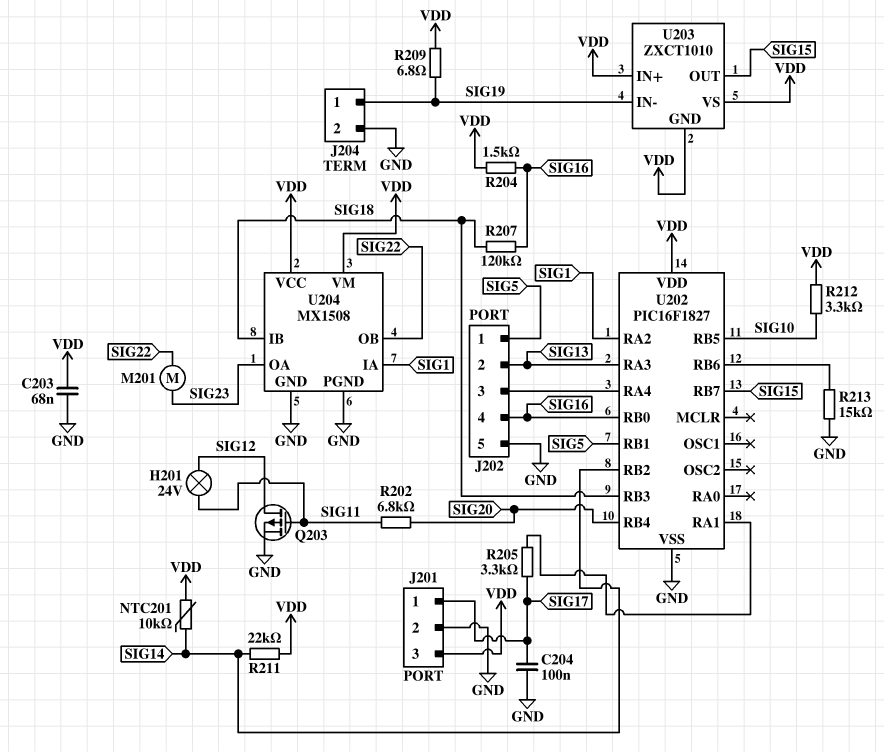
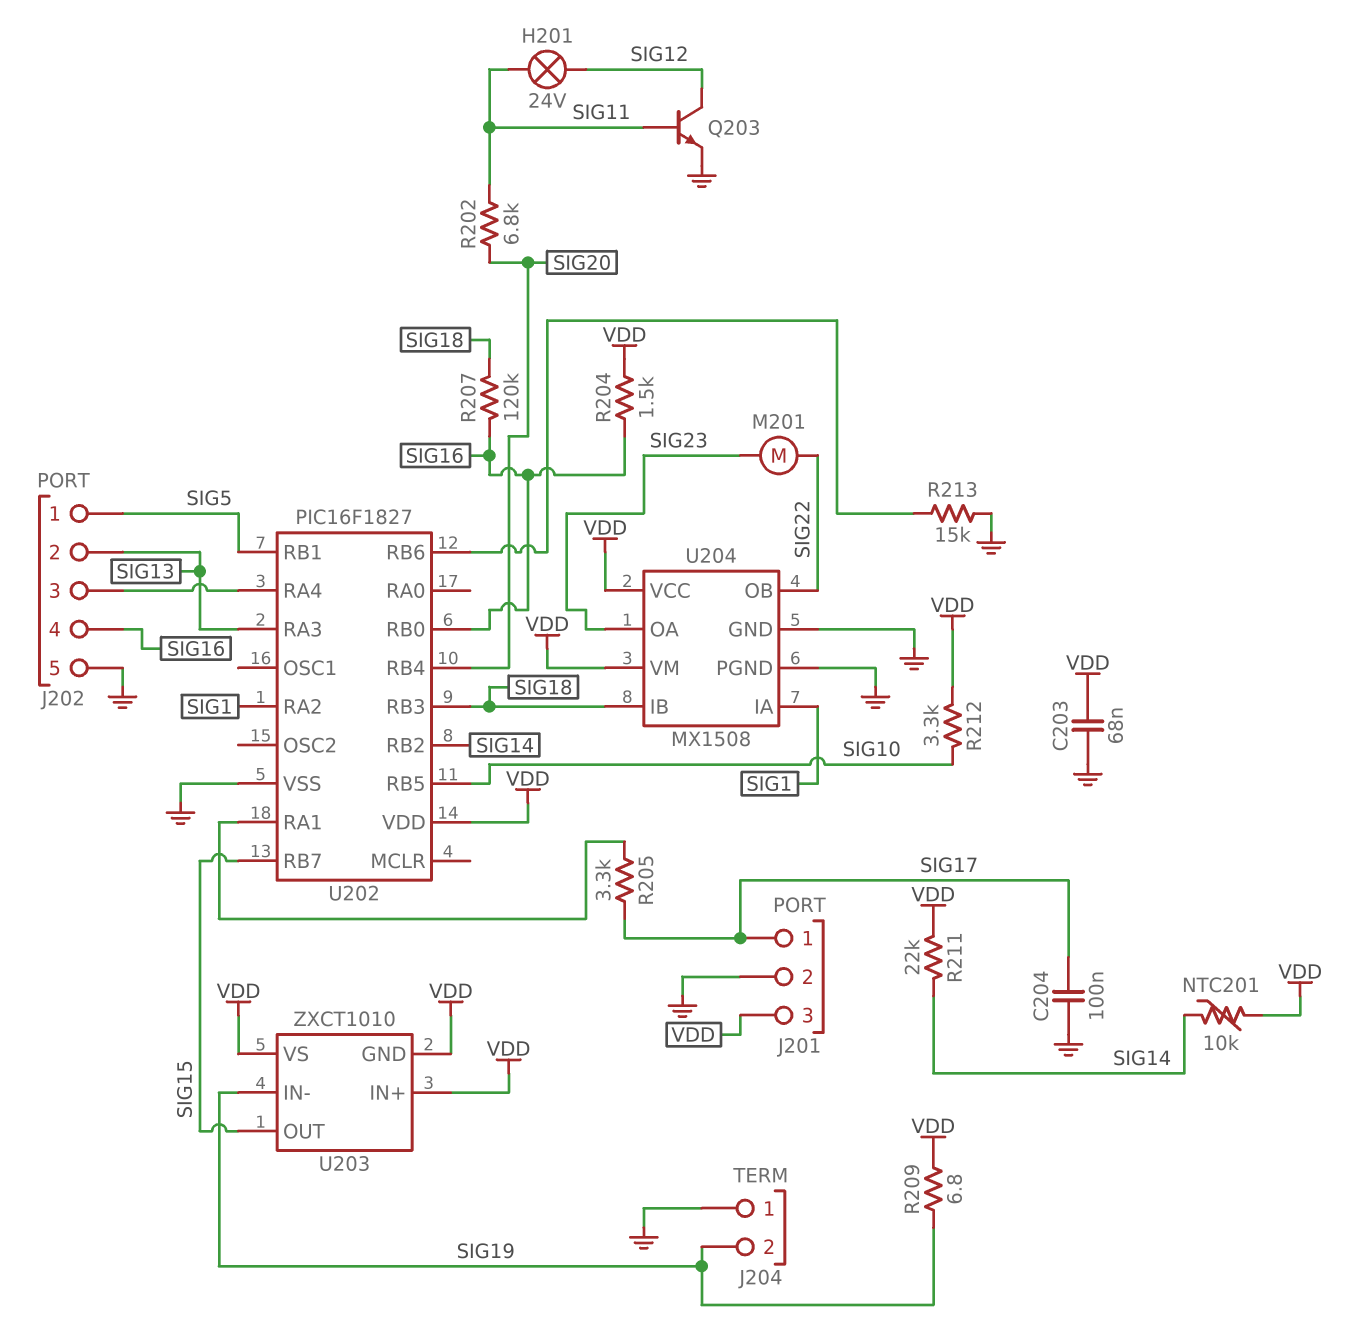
J204 pin 1: SIG19 -> GND
J204 pin 2: GND -> SIG19
Q203: PMOS (G SIG11, D SIG12, S GND) -> NPN (B SIG11, C SIG12, E GND)

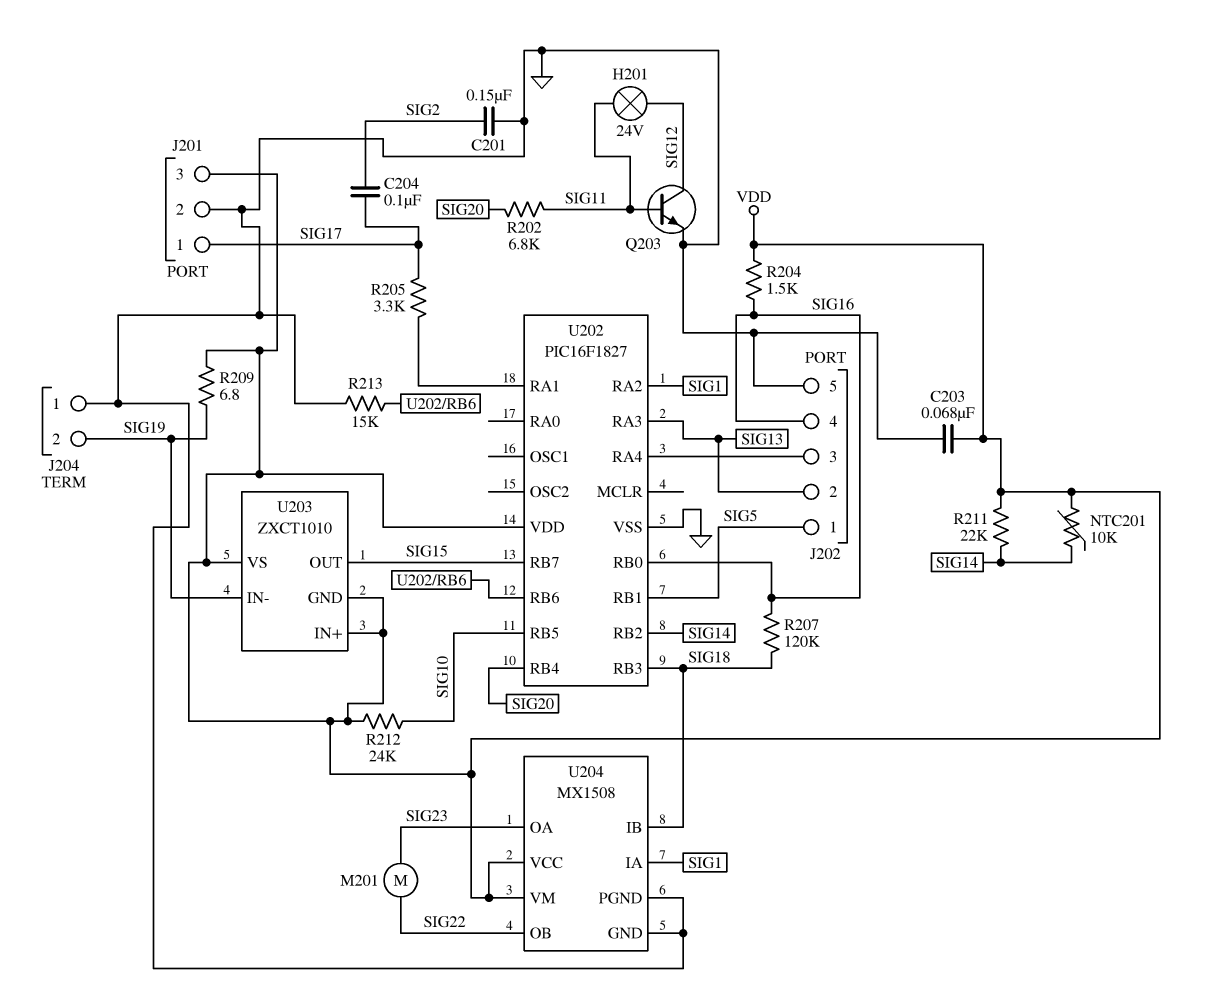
C201: none -> 150nF (GND, SIG2)
C204: 100nF (GND, SIG17) -> 100nF (SIG2, SIG17)
R212: 3.3k (SIG10, VDD) -> 24k (SIG10, VDD)

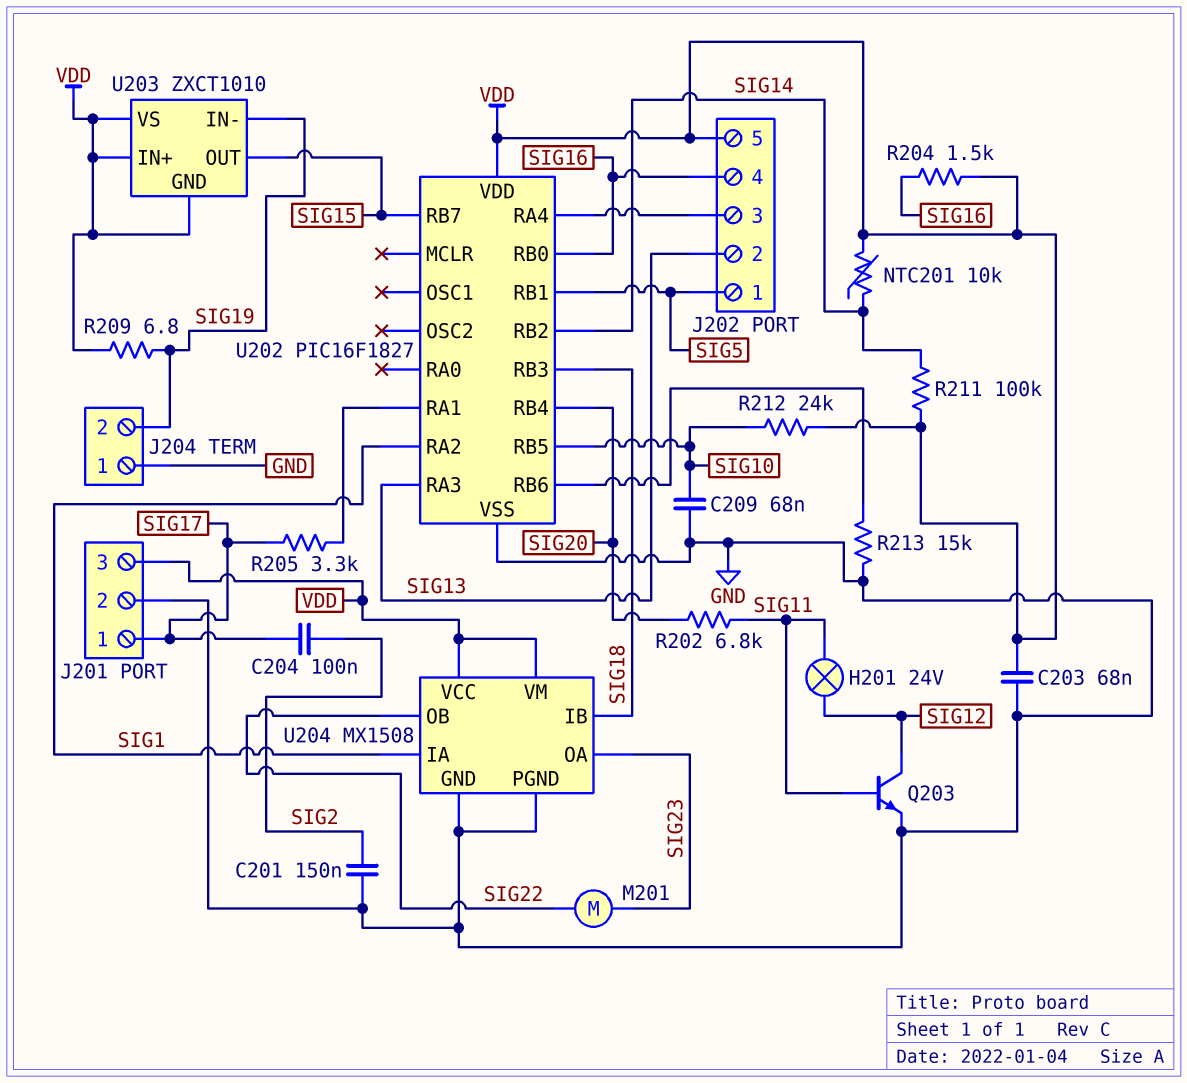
C209: none -> 68nF (GND, SIG10)
J202 pin 5: GND -> VDD
R207: 120k (SIG16, SIG18) -> none
R211: 22k (SIG14, VDD) -> 100k (SIG14, VDD)

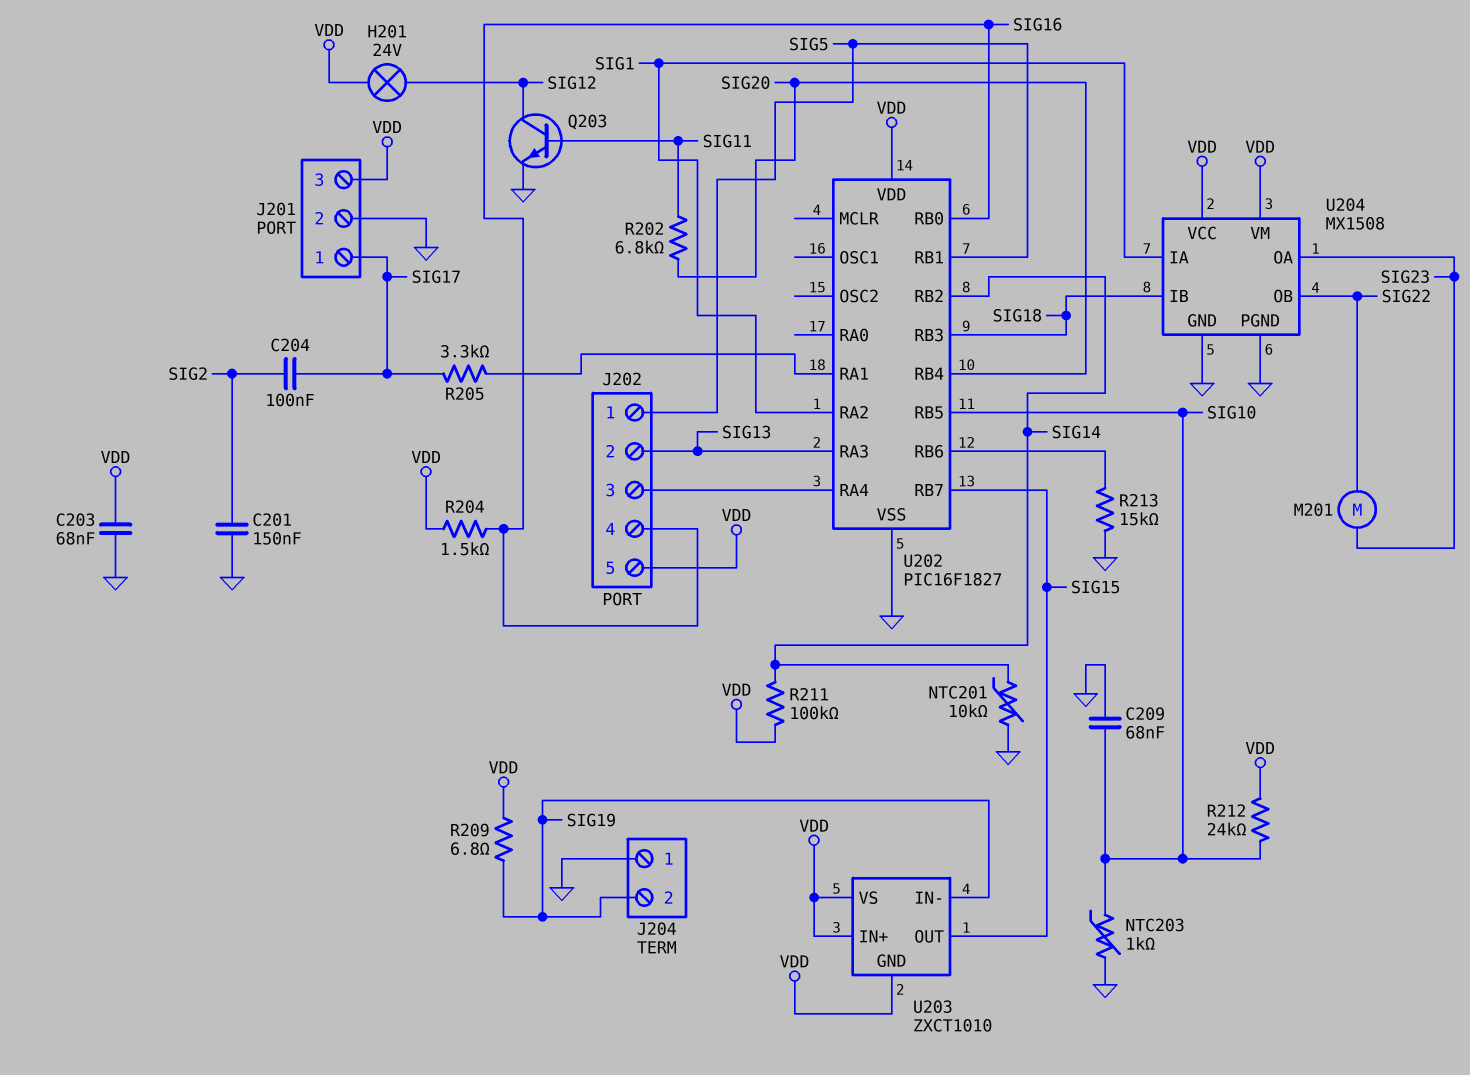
H201: lamp 24V (SIG11, SIG12) -> lamp 24V (SIG12, VDD)
NTC201: 10k (SIG14, VDD) -> 10k (GND, SIG14)
NTC203: none -> 1k (GND, SIG10)

